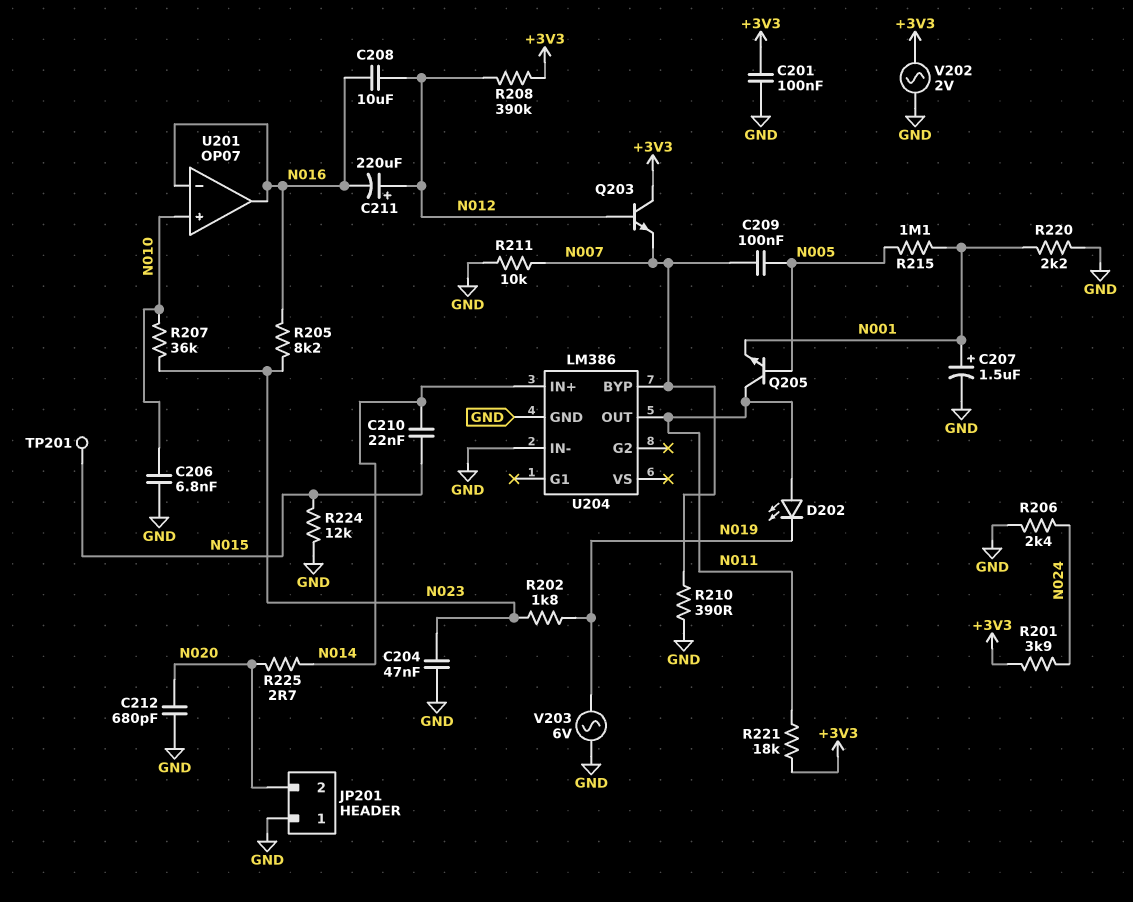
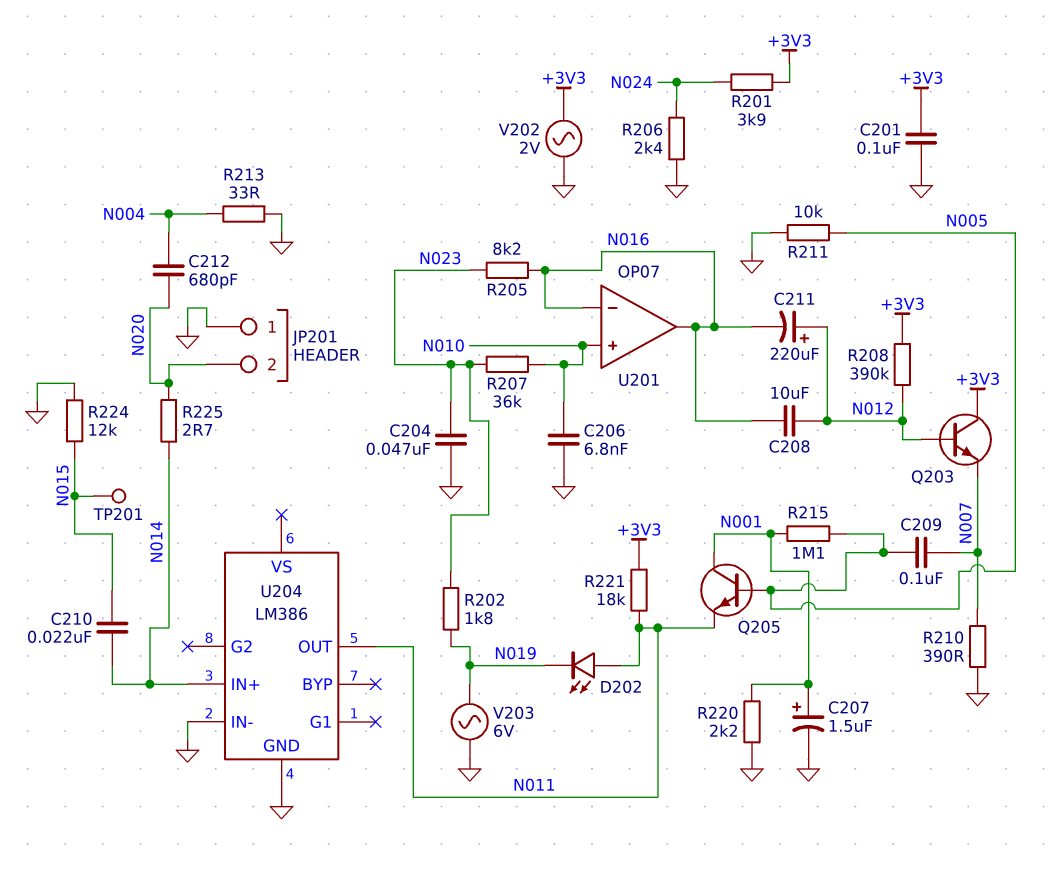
C212: 680pF (GND, N020) -> 680pF (N004, N020)
Q205: NPN (B N005, C N011, E N001) -> NPN (B N005, C N001, E N011)
R211: 10k (GND, N007) -> 10k (GND, N005)
R213: none -> 33 (GND, N004)
U204 pin BYP: N007 -> none

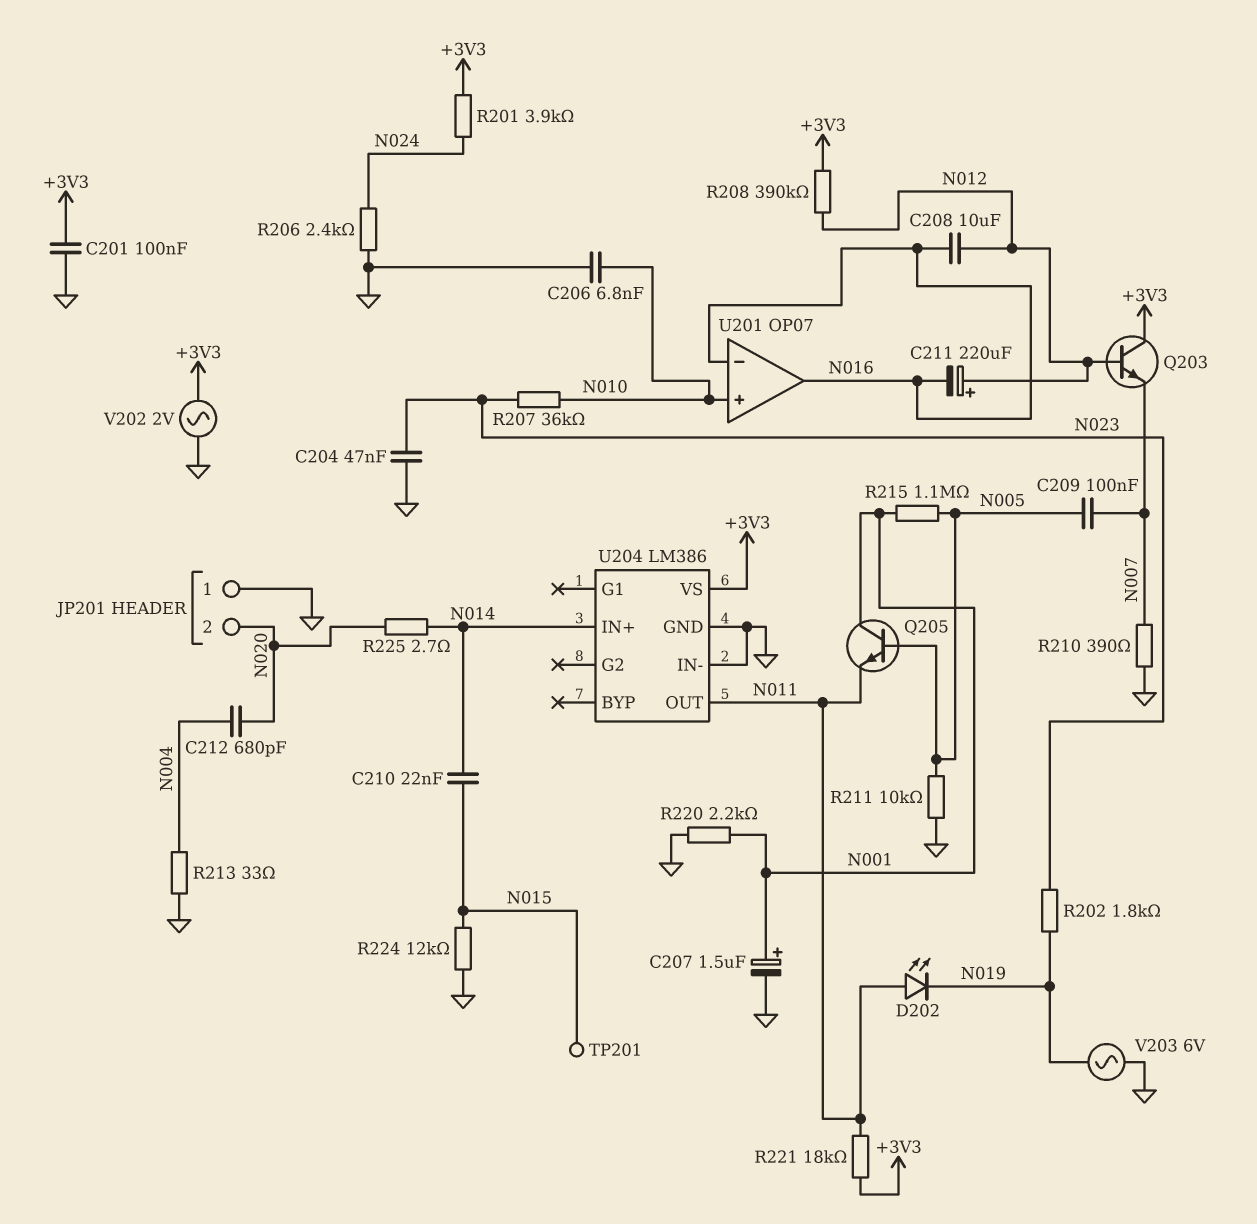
R205: 8.2k (N016, N023) -> none
U204 pin VS: none -> +3V3

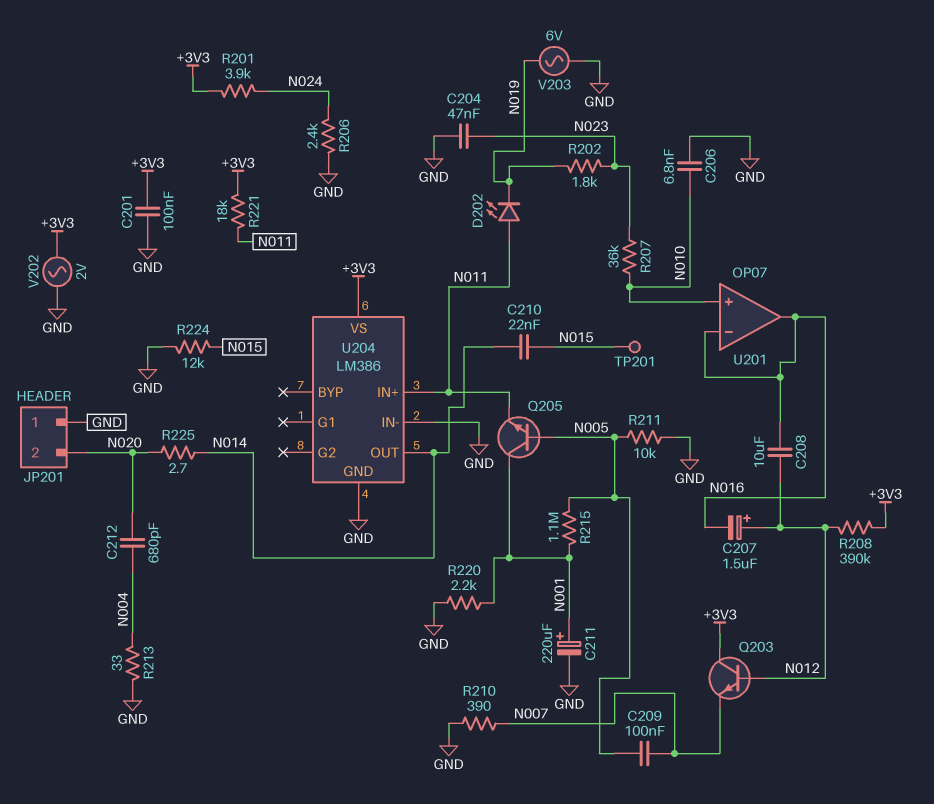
C207: 1.5uF (plus N001, minus GND) -> 1.5uF (plus N012, minus N016)
C211: 220uF (plus N012, minus N016) -> 220uF (plus N001, minus GND)
U204 pin IN+: N014 -> N011
U204 pin OUT: N011 -> N014

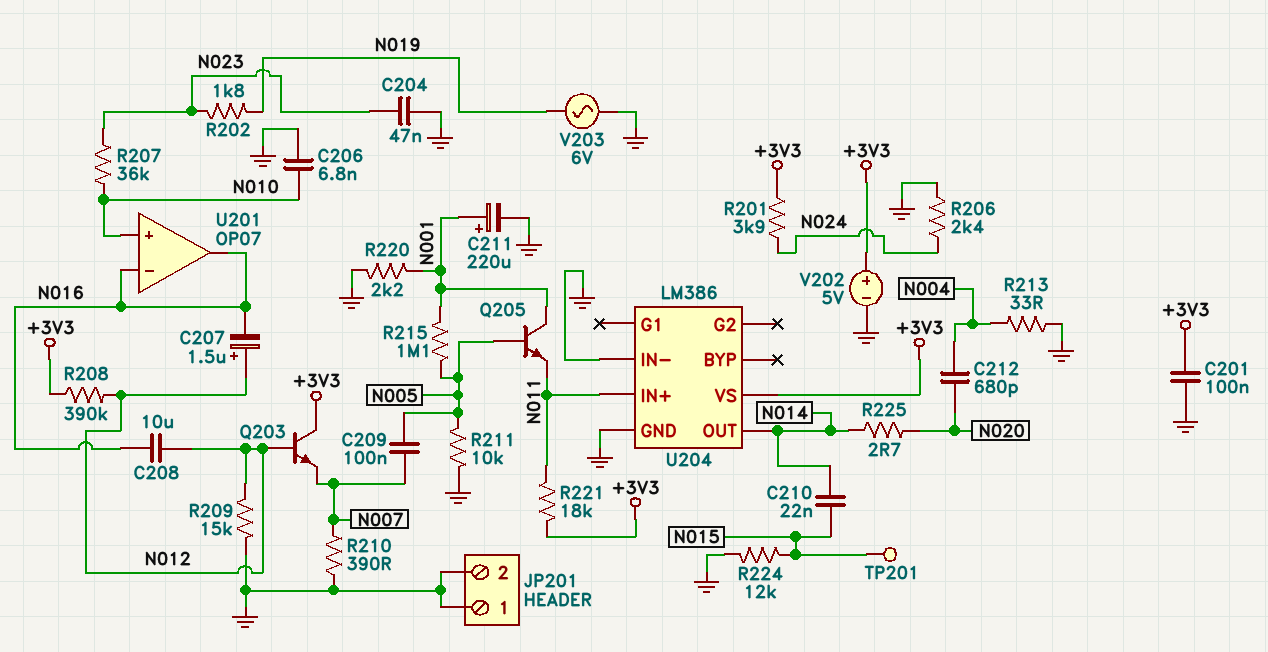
D202: LED (A N011, K N019) -> none
JP201 pin 2: N020 -> GND
R209: none -> 15k (GND, N012)
V202: AC 2V (+3V3, GND) -> 5V (plus +3V3, minus GND)

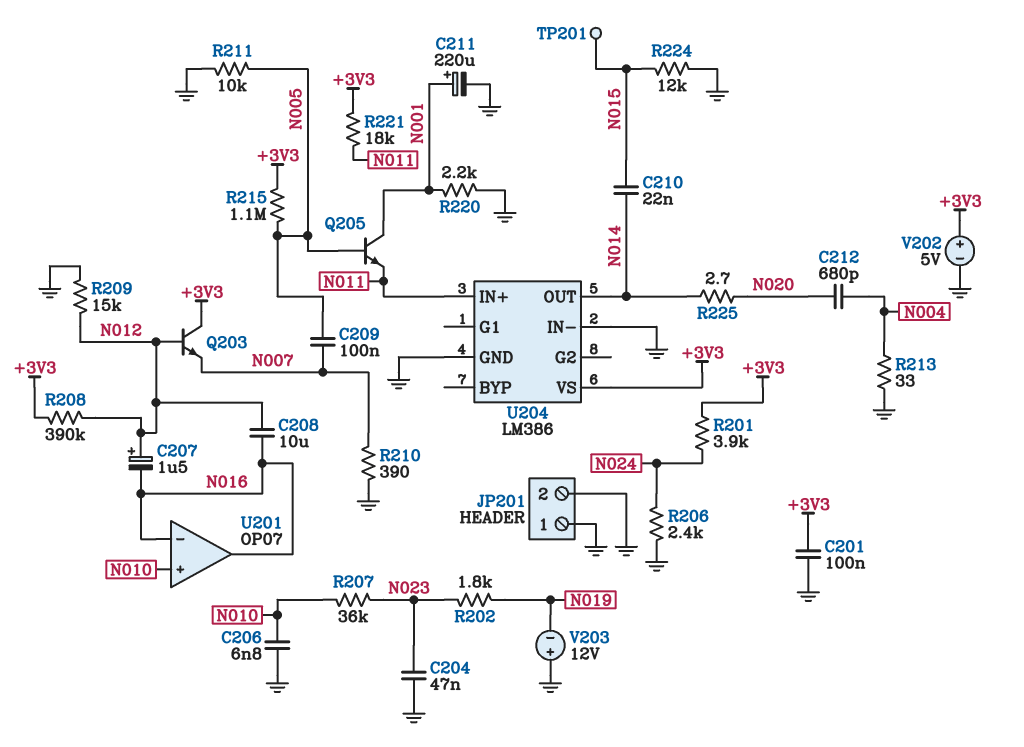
R215: 1.1M (N001, N005) -> 1.1M (+3V3, N005)
V203: AC 6V (GND, N019) -> 12V (plus GND, minus N019)

